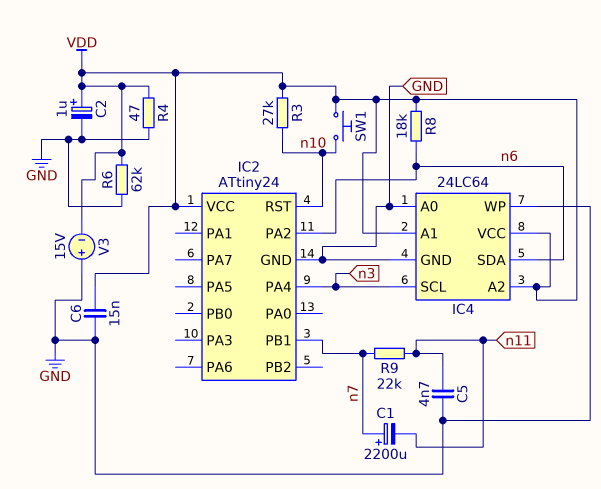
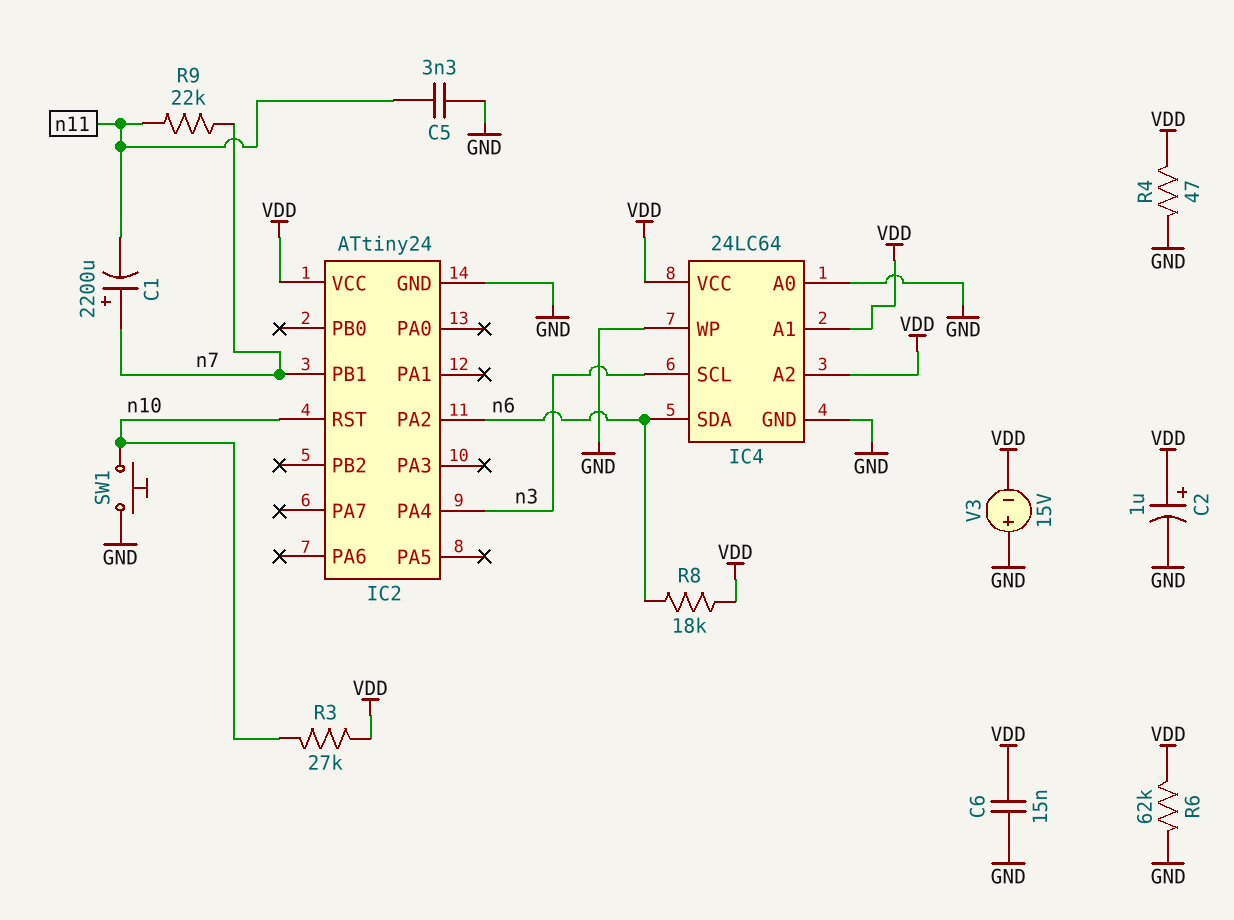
C5: 4.7nF (GND, n11) -> 3.3nF (GND, n11)
SW1: button (VDD, n10) -> button (GND, n10)

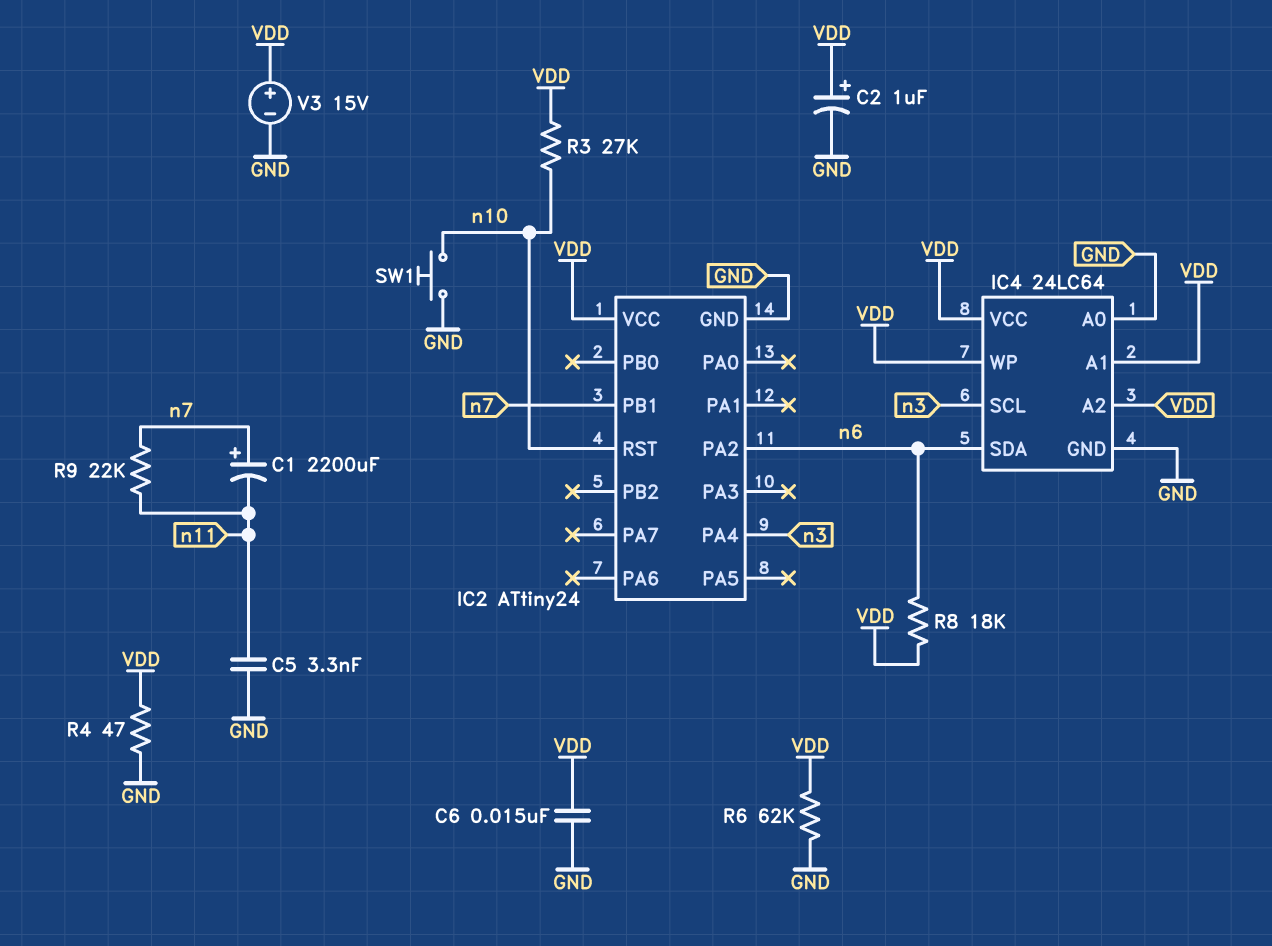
IC4 pin WP: GND -> VDD
V3: 15V (plus GND, minus VDD) -> 15V (plus VDD, minus GND)

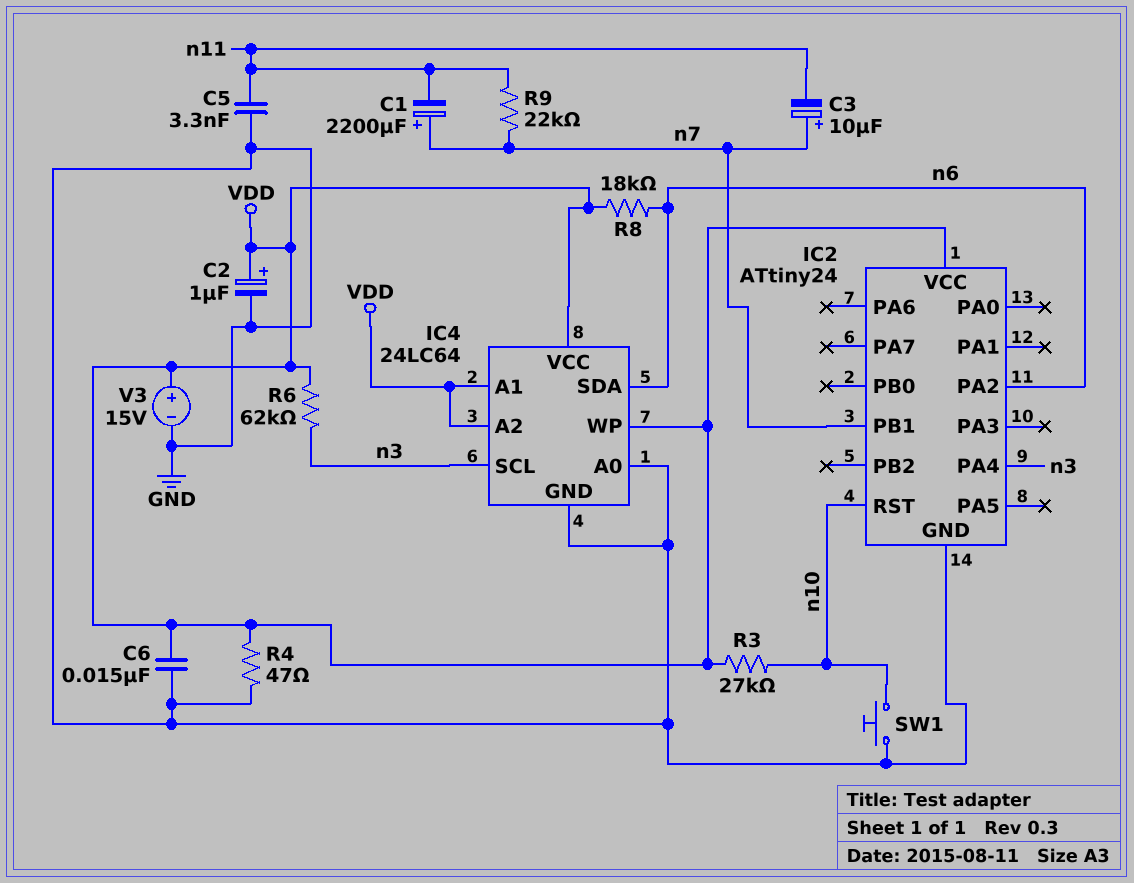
C3: none -> 10uF (plus n7, minus n11)
R6: 62k (GND, VDD) -> 62k (VDD, n3)

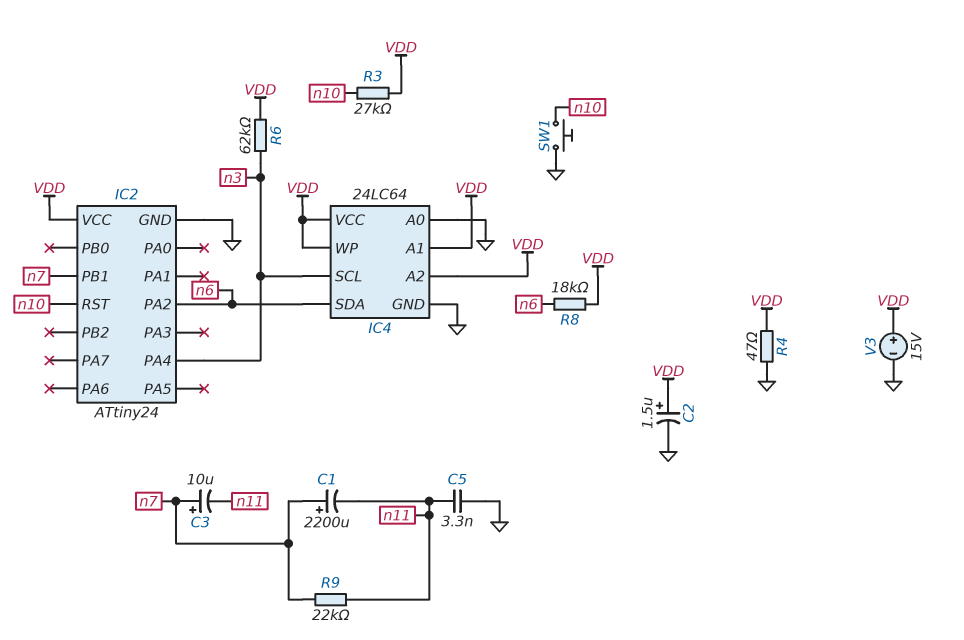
C2: 1uF (plus VDD, minus GND) -> 1.5uF (plus VDD, minus GND)
C6: 15nF (GND, VDD) -> none

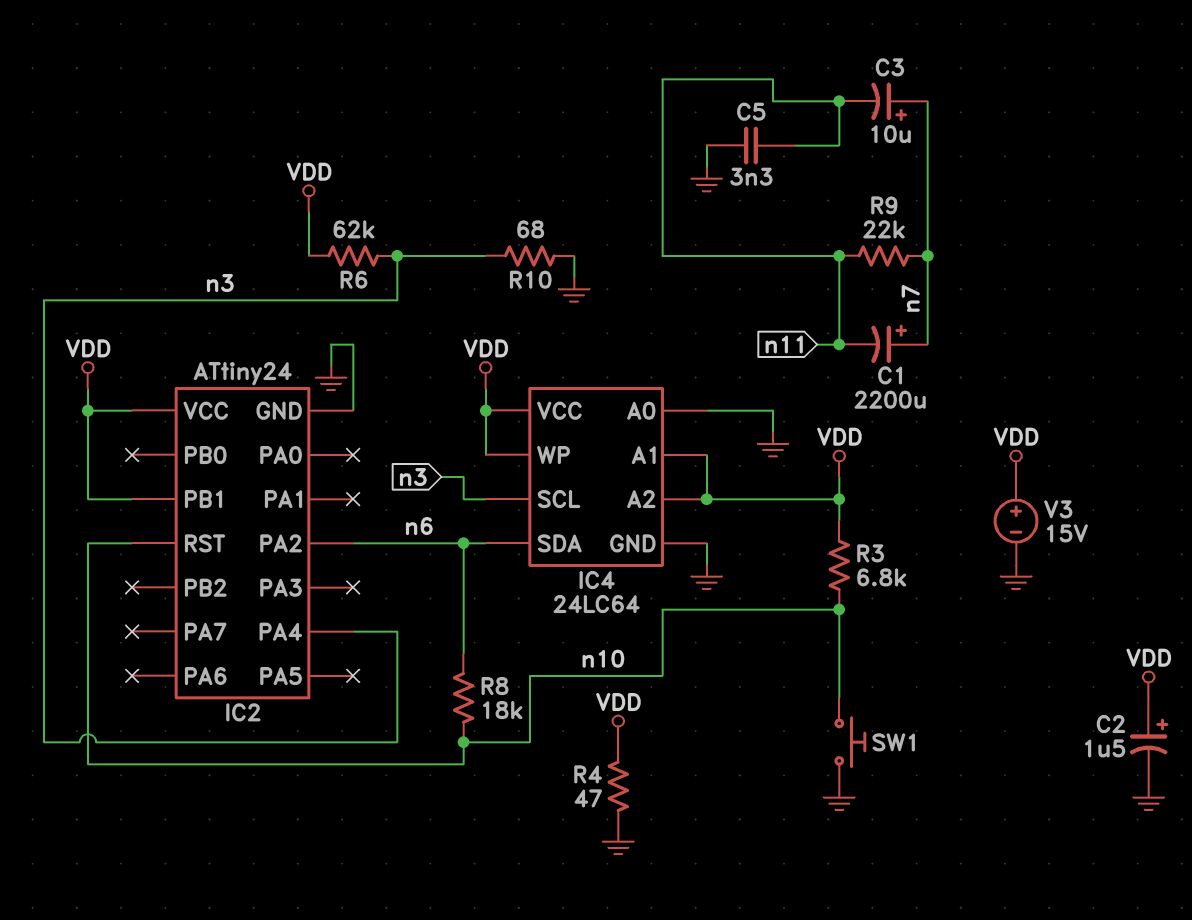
IC2 pin PB1: n7 -> VDD
R3: 27k (VDD, n10) -> 6.8k (VDD, n10)
R8: 18k (VDD, n6) -> 18k (n6, n10)
R10: none -> 68 (GND, n3)

